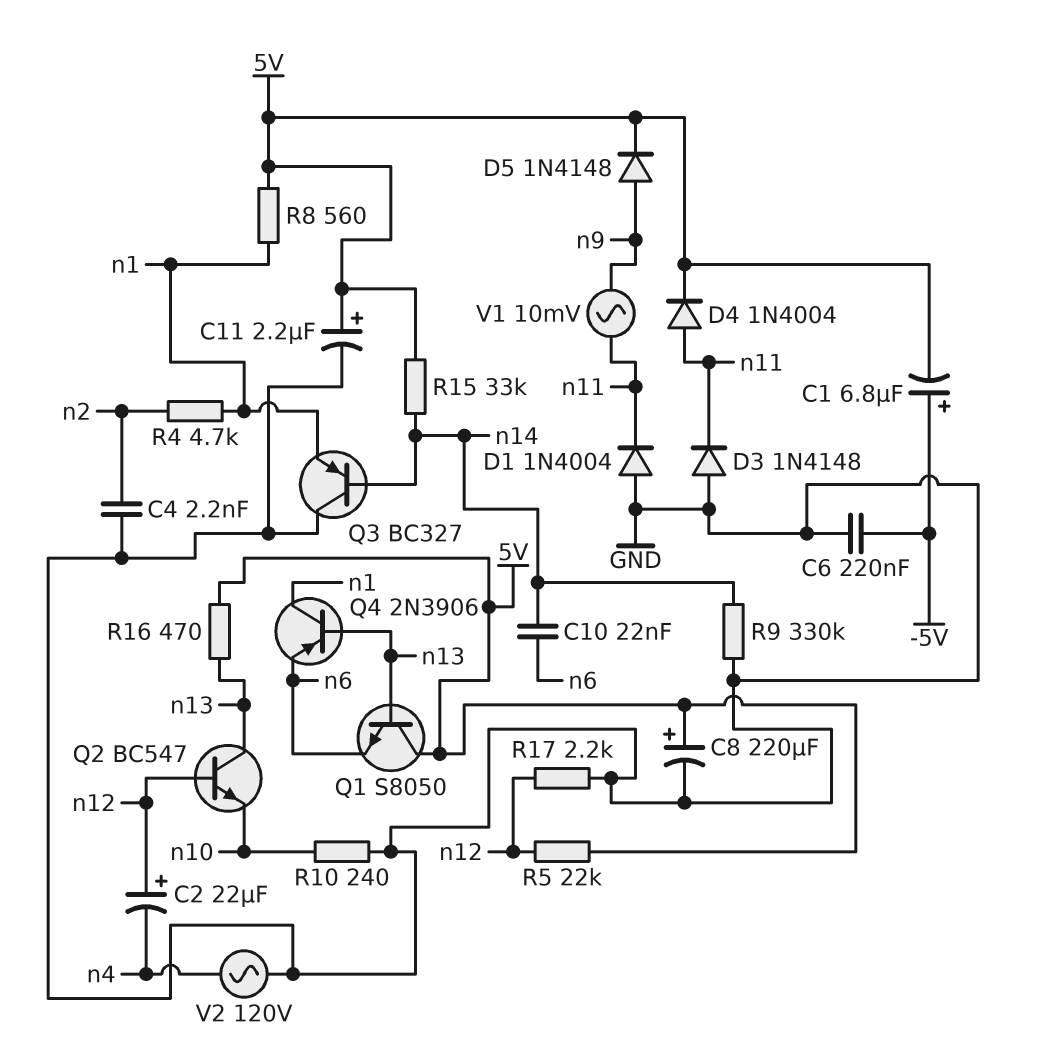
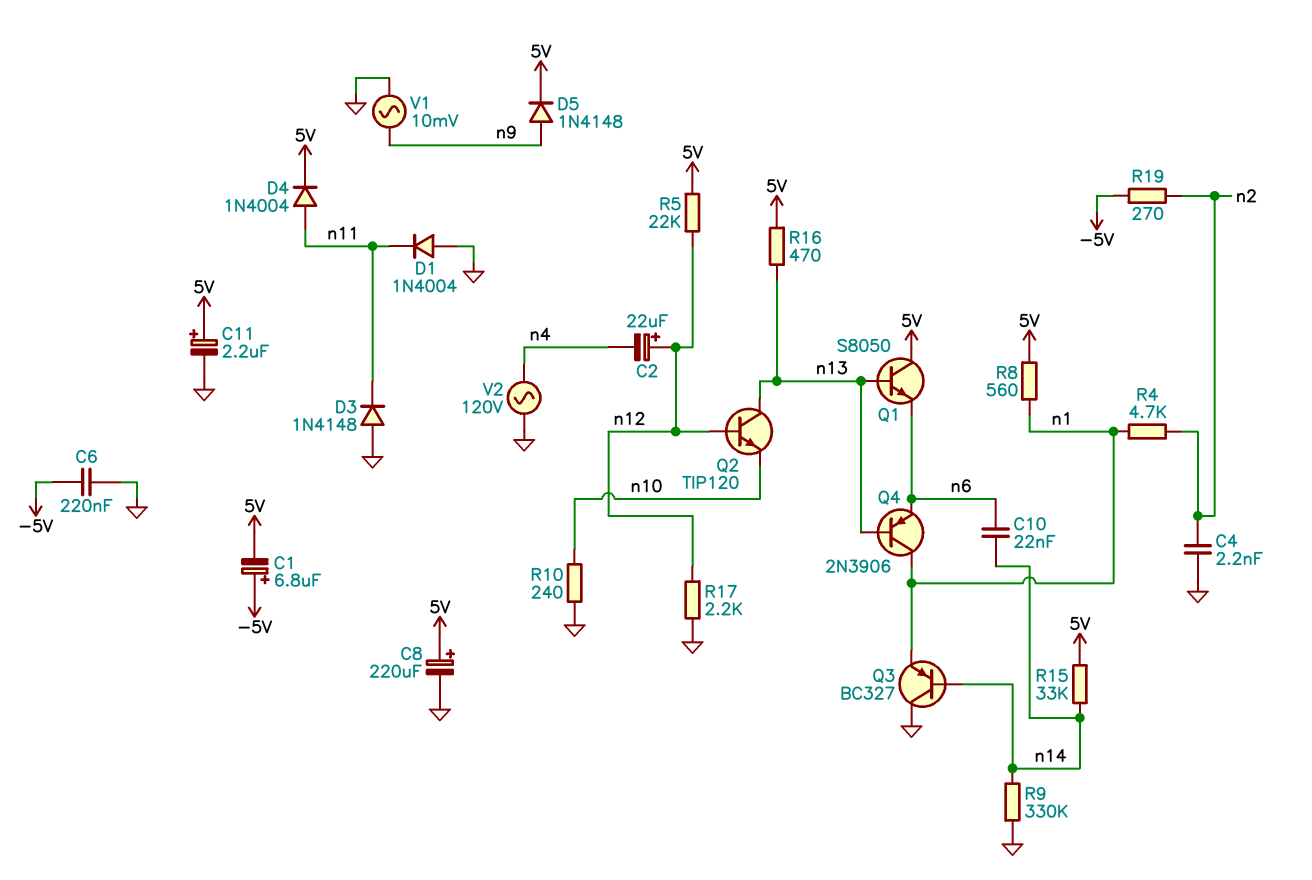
Q2: NPN BC547 (B n12, C n13, E n10) -> NPN TIP120 (B n12, C n13, E n10)
R19: none -> 270 (-5V, n2)
V1: AC 10mV (n9, n11) -> AC 10mV (GND, n9)

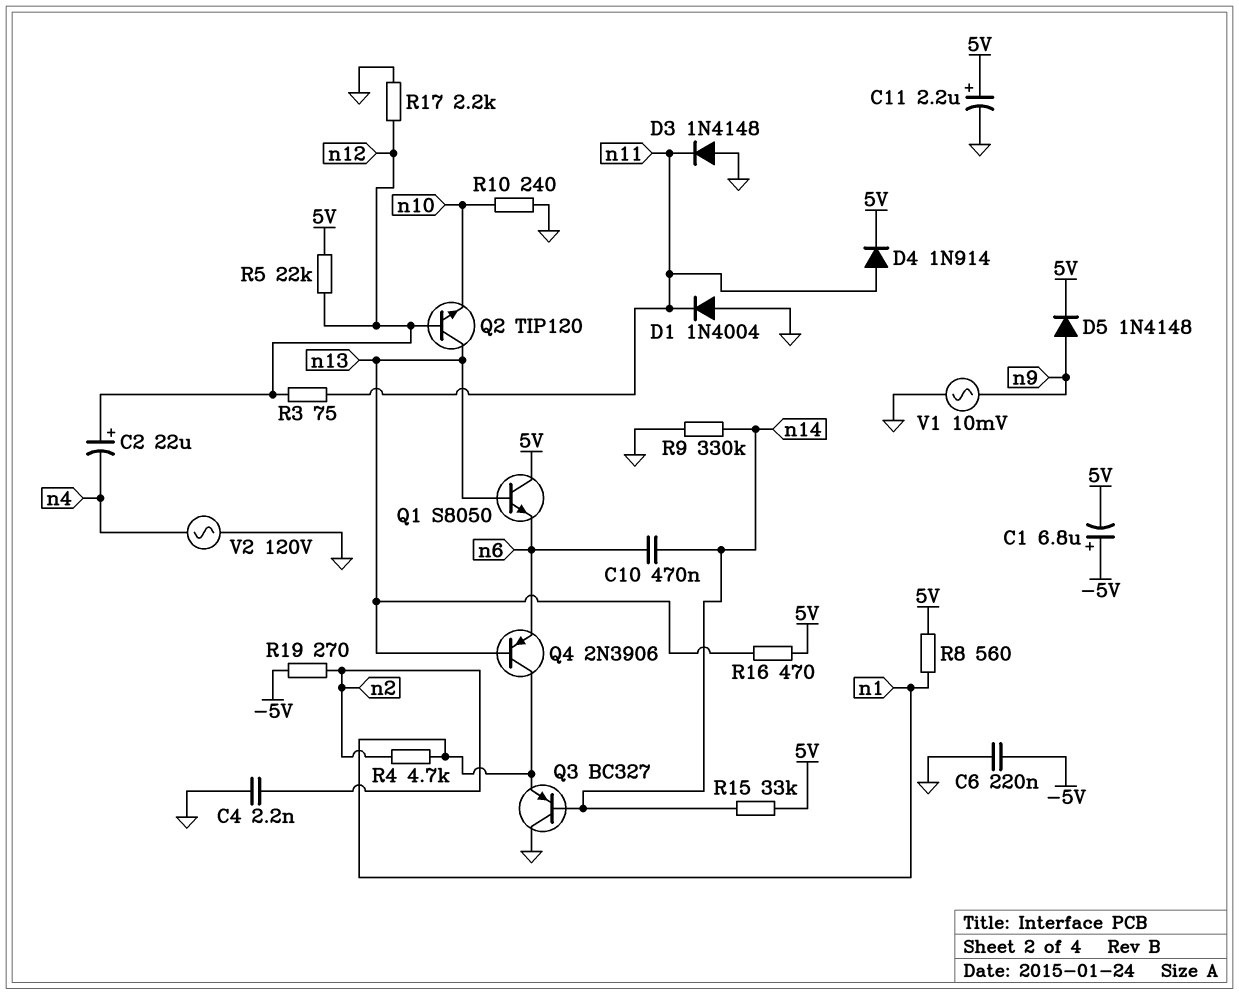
C8: 220uF (plus 5V, minus GND) -> none
C10: 22nF (n6, n14) -> 470nF (n6, n14)
D4: diode 1N4004 (A n11, K 5V) -> diode 1N914 (A n11, K 5V)
R3: none -> 75 (n11, n12)

